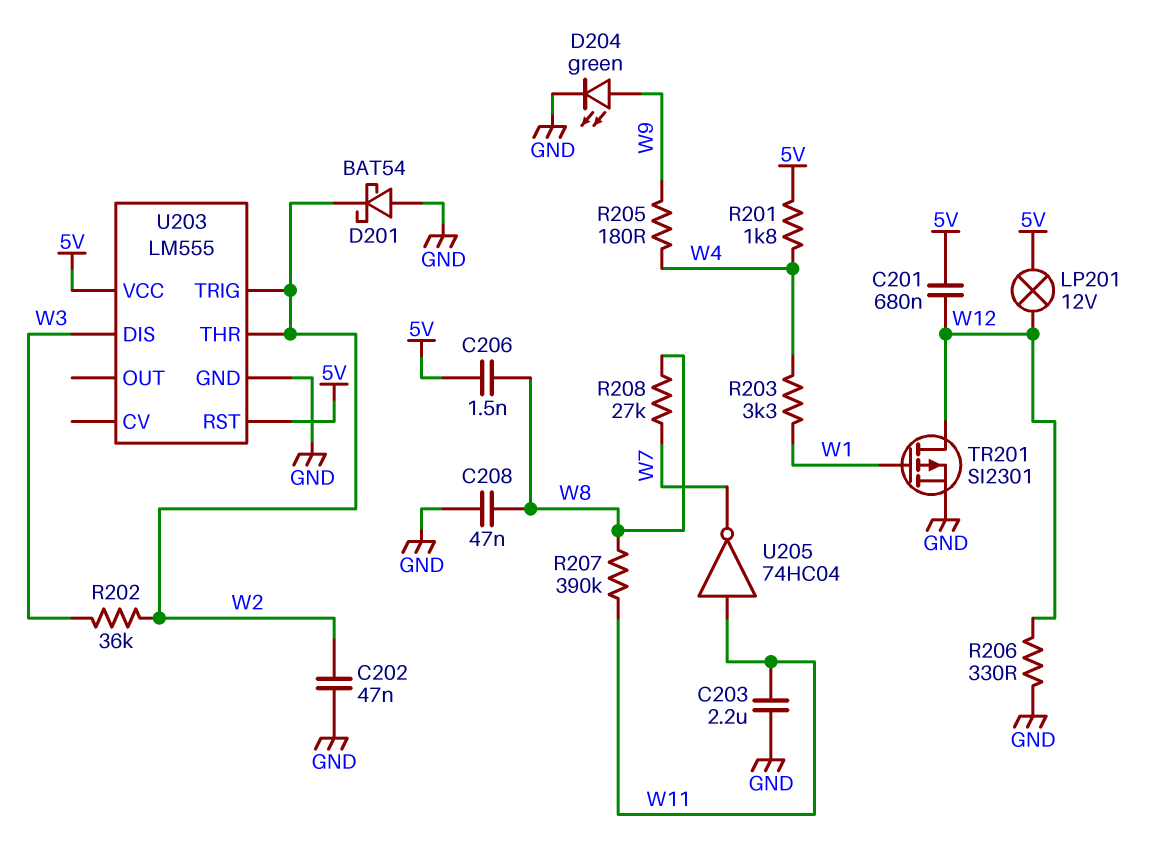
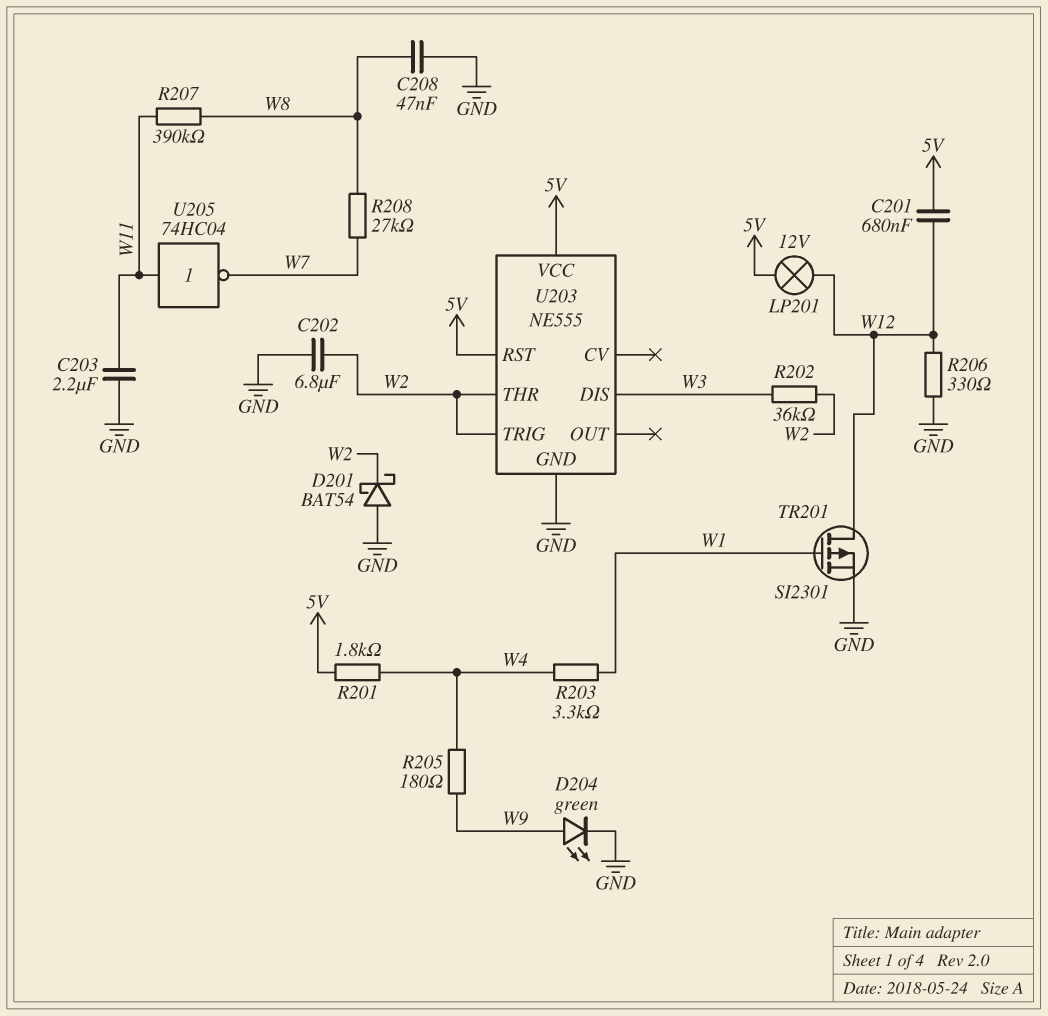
C202: 47nF (GND, W2) -> 6.8uF (GND, W2)
C206: 1.5nF (5V, W8) -> none
U203: LM555 -> NE555

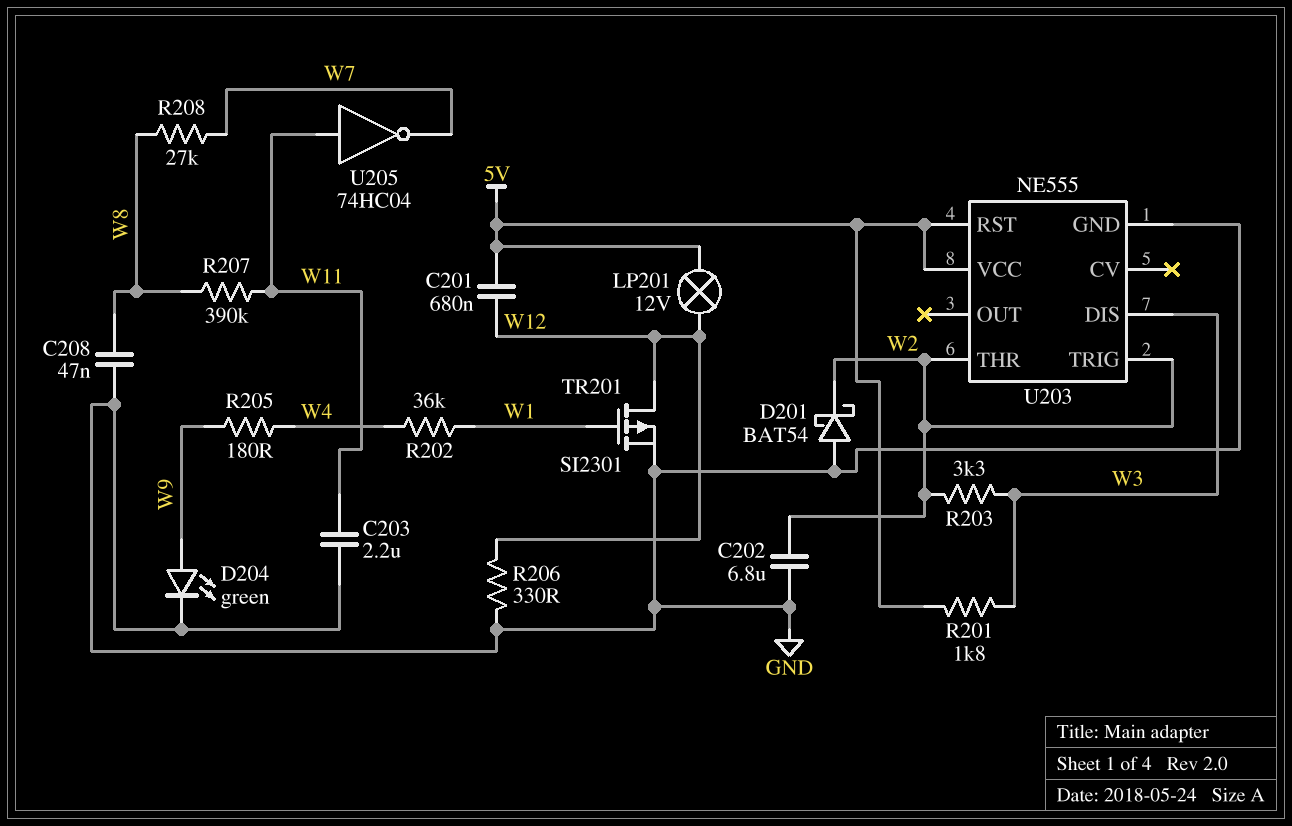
R201: 1.8k (5V, W4) -> 1.8k (5V, W3)
R202: 36k (W2, W3) -> 36k (W1, W4)
R203: 3.3k (W1, W4) -> 3.3k (W2, W3)

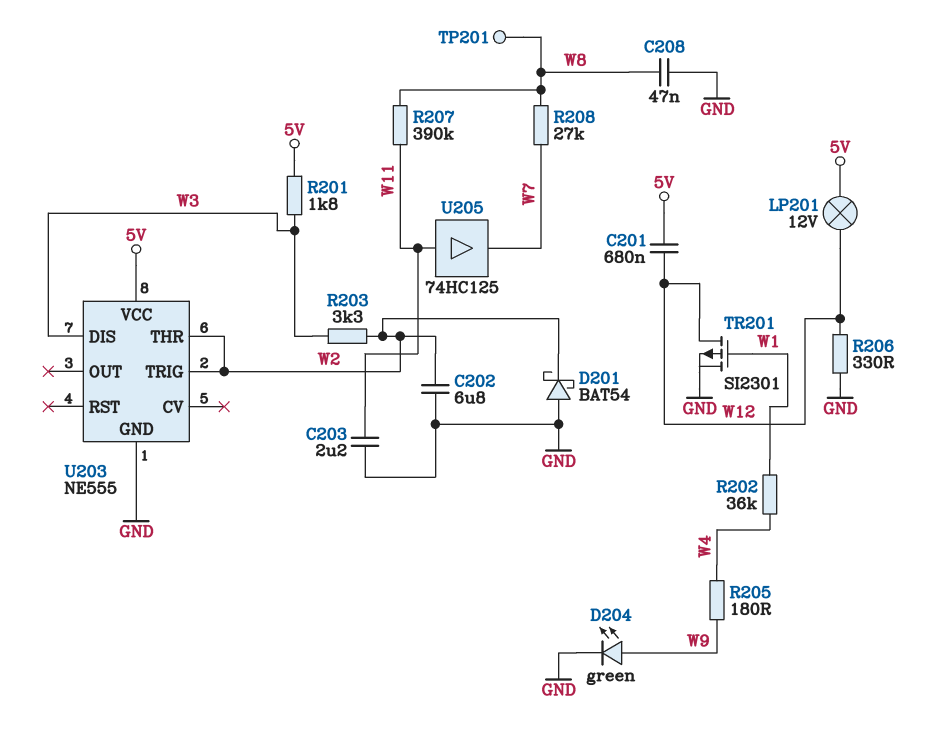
TP201: none -> test point (W8)
U203 pin RST: 5V -> none
U205: NOT 74HC04 (in W11, out W7) -> buffer 74HC125 (in W11, out W7)

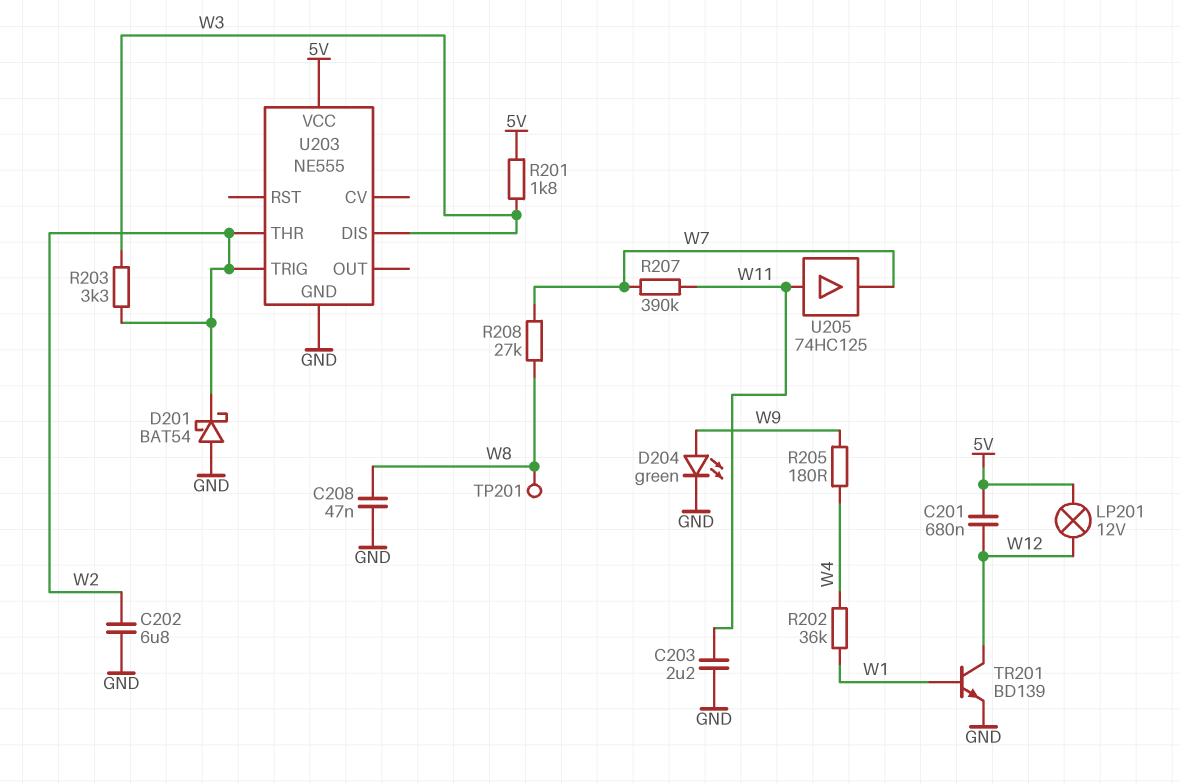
R206: 330 (GND, W12) -> none
R207: 390k (W8, W11) -> 390k (W7, W11)
TR201: PMOS SI2301 (G W1, D W12, S GND) -> NPN BD139 (B W1, C W12, E GND)

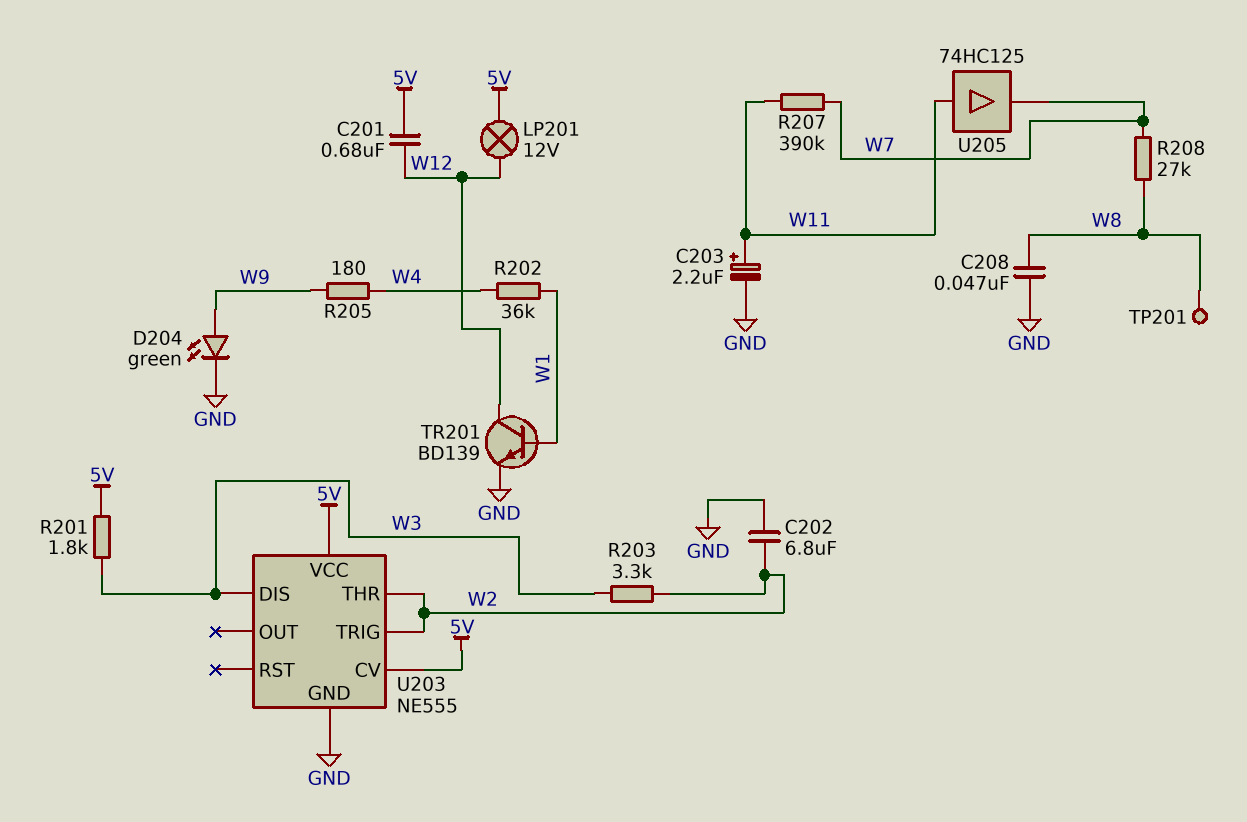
C203: 2.2uF (GND, W11) -> 2.2uF (plus W11, minus GND)
D201: schottky BAT54 (A GND, K W2) -> none
U203 pin CV: none -> 5V

